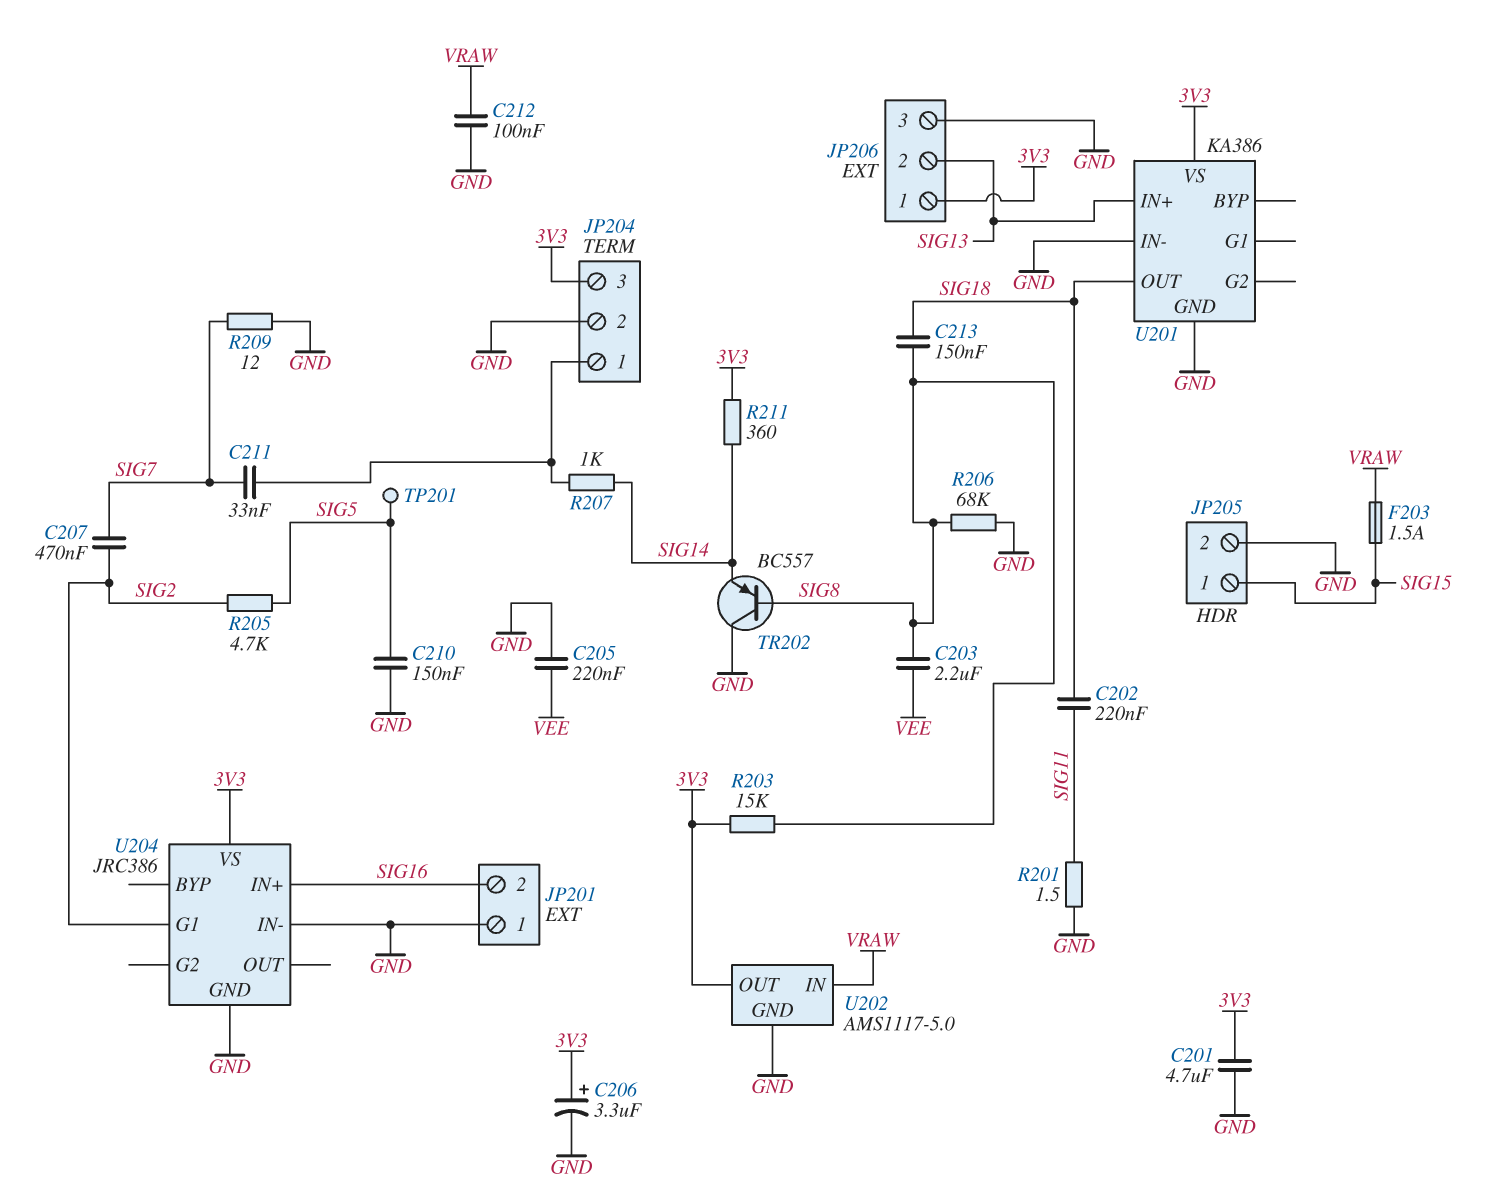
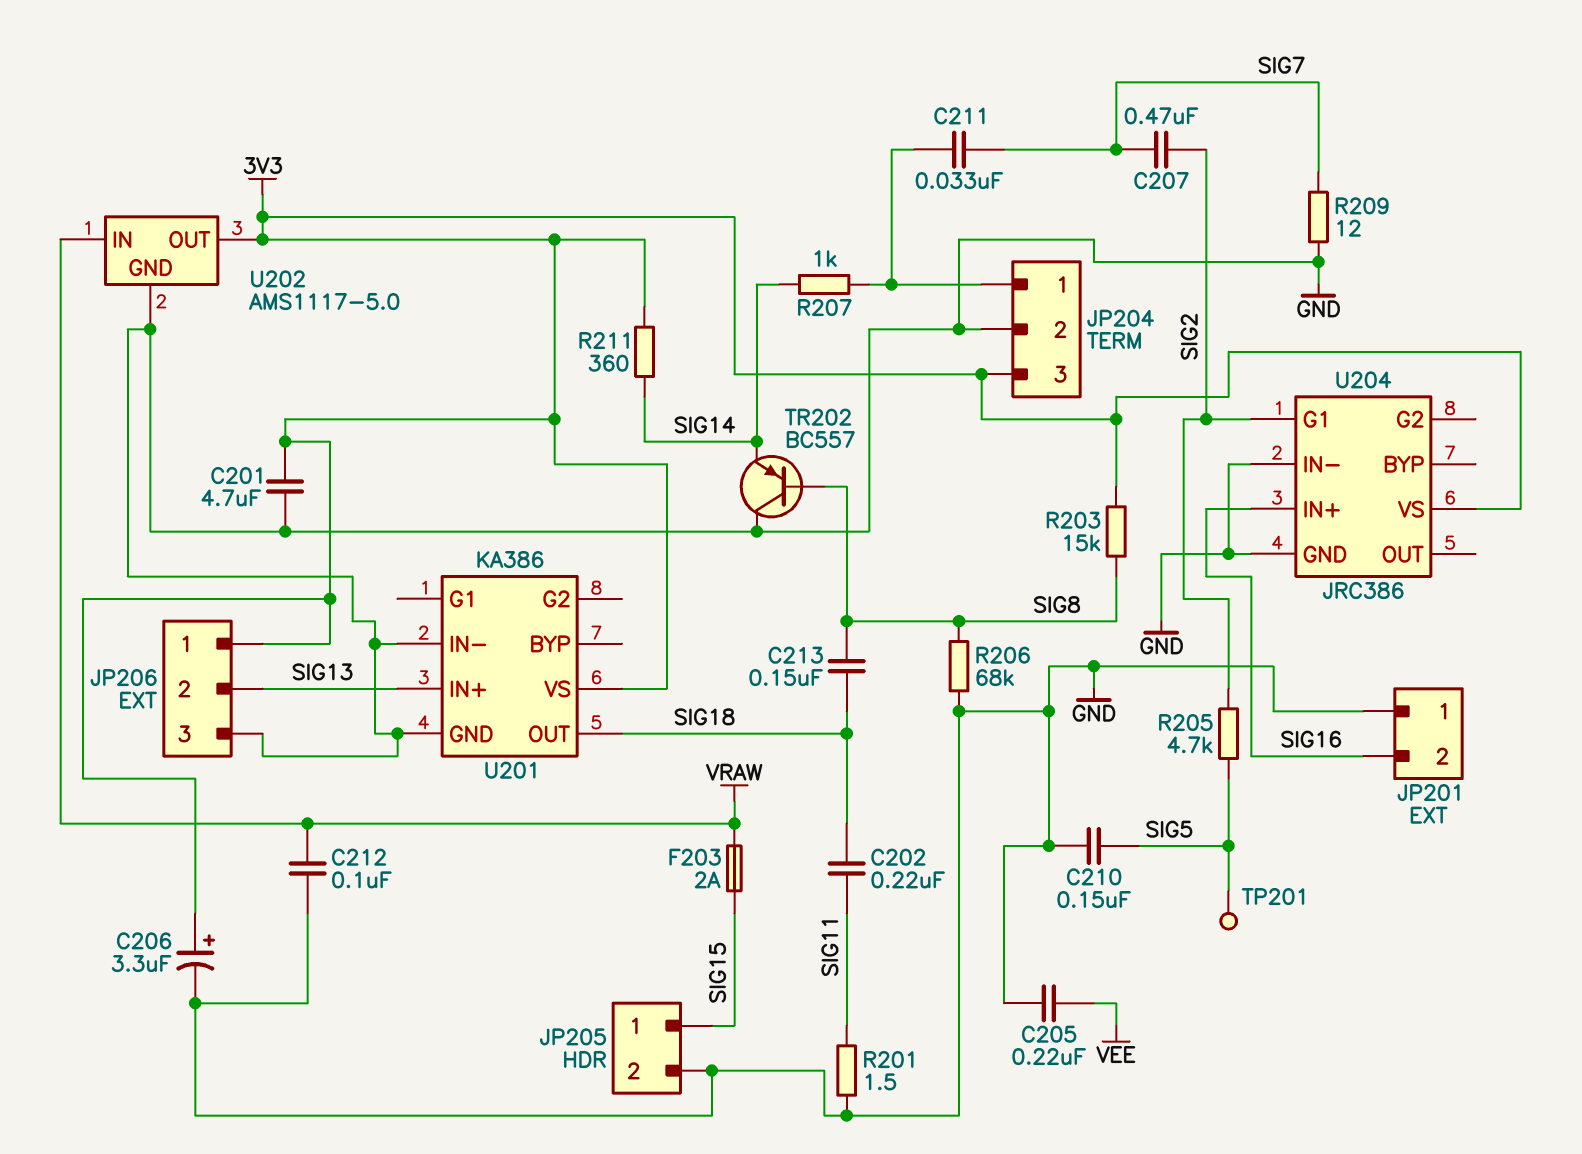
C203: 2.2uF (SIG8, VEE) -> none
F203: 1.5A (SIG15, VRAW) -> 2A (SIG15, VRAW)

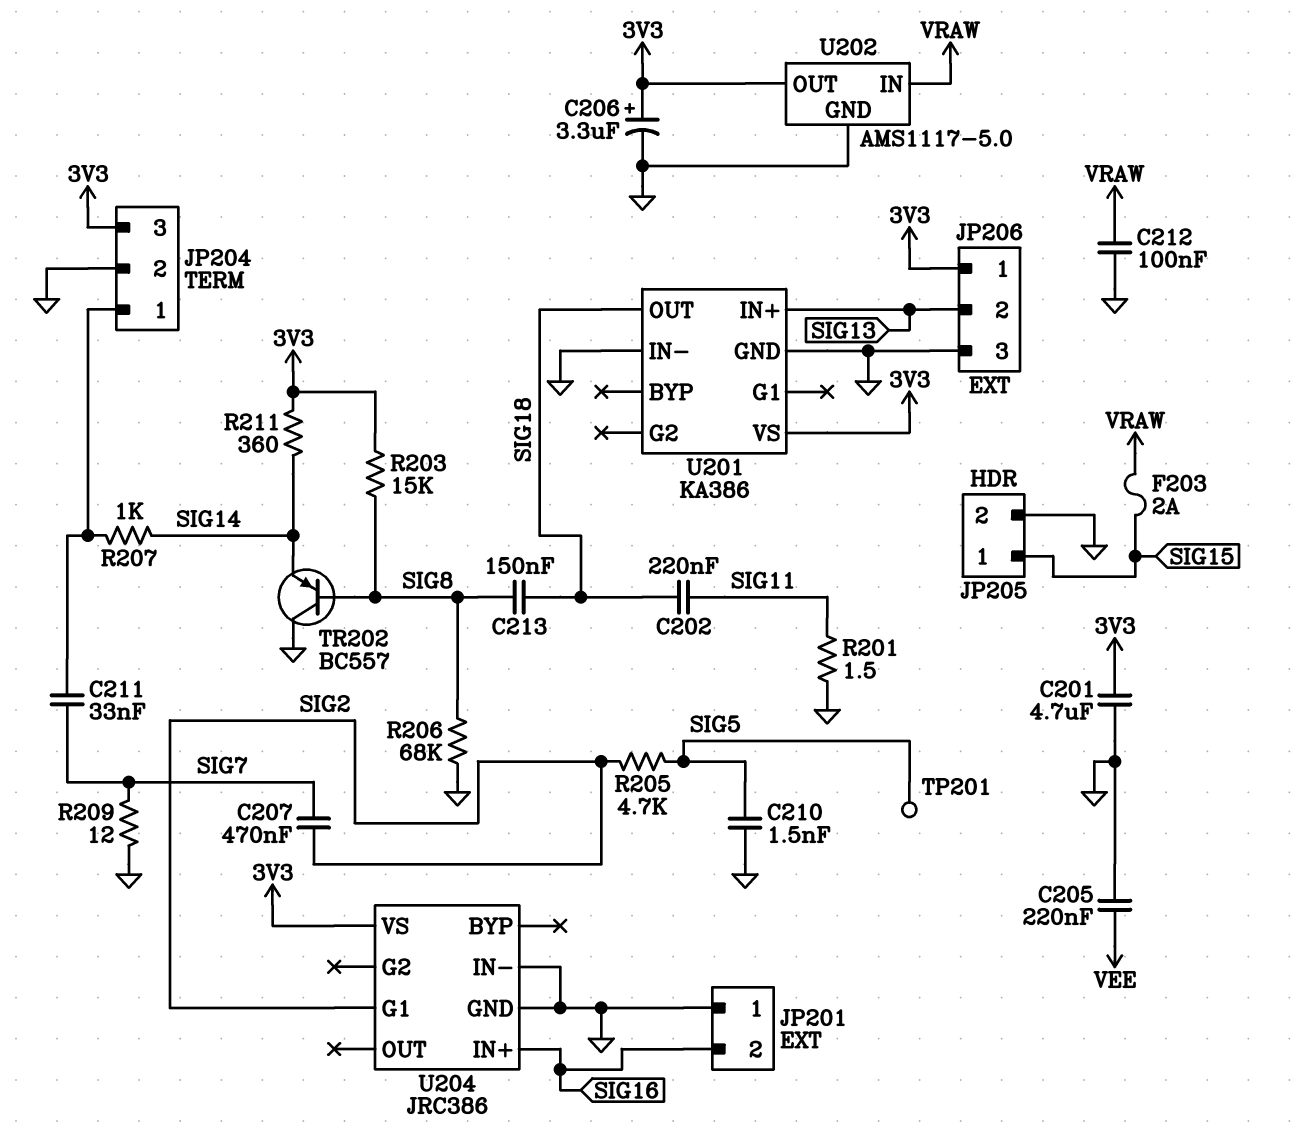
C210: 150nF (GND, SIG5) -> 1.5nF (GND, SIG5)

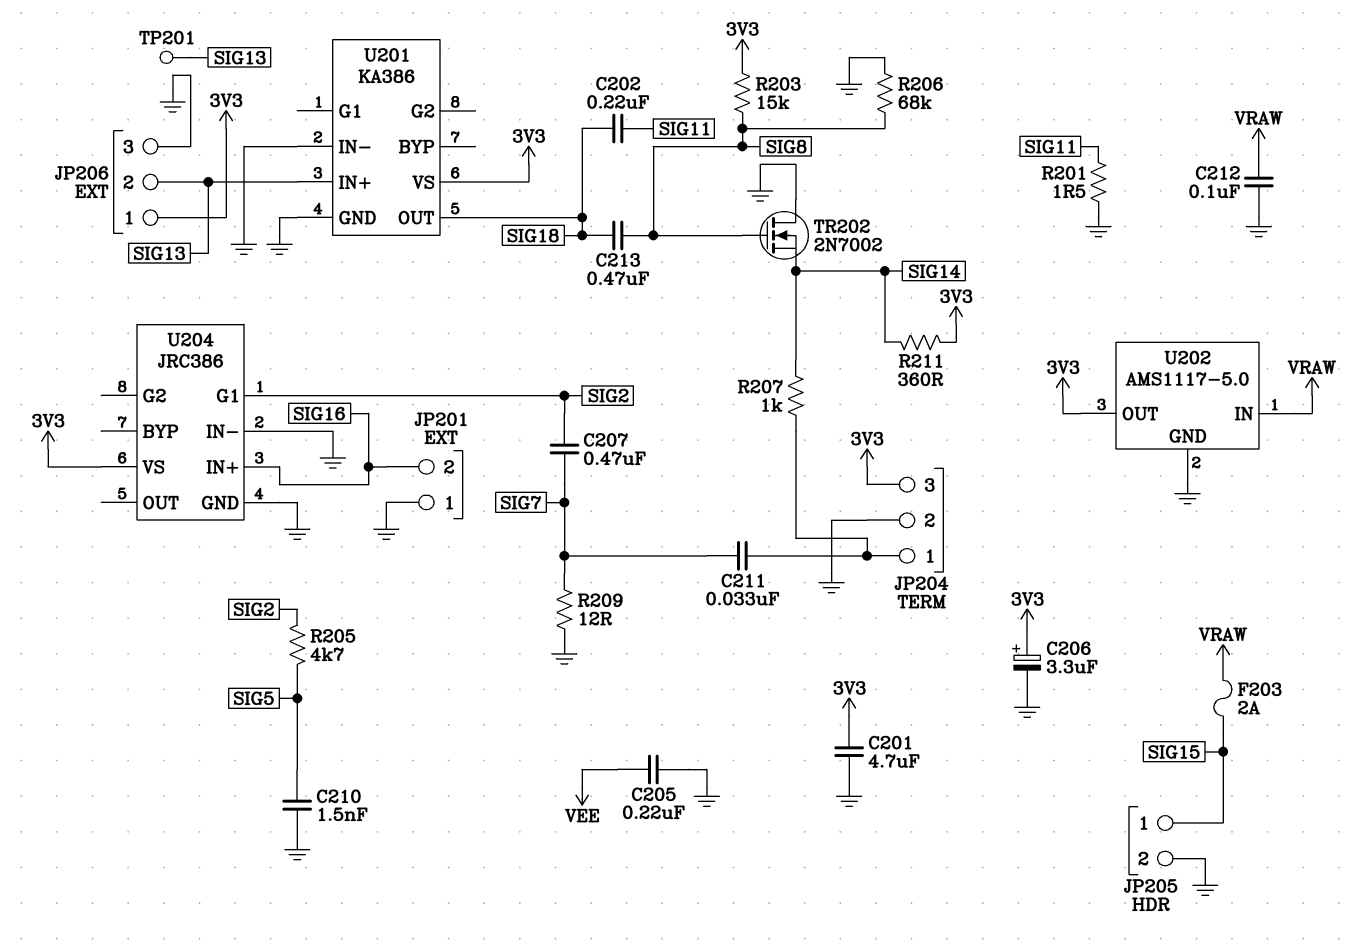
C213: 150nF (SIG8, SIG18) -> 470nF (SIG8, SIG18)
TP201: test point (SIG5) -> test point (SIG13)
TR202: PNP BC557 (B SIG8, C GND, E SIG14) -> NMOS 2N7002 (G SIG8, D GND, S SIG14)

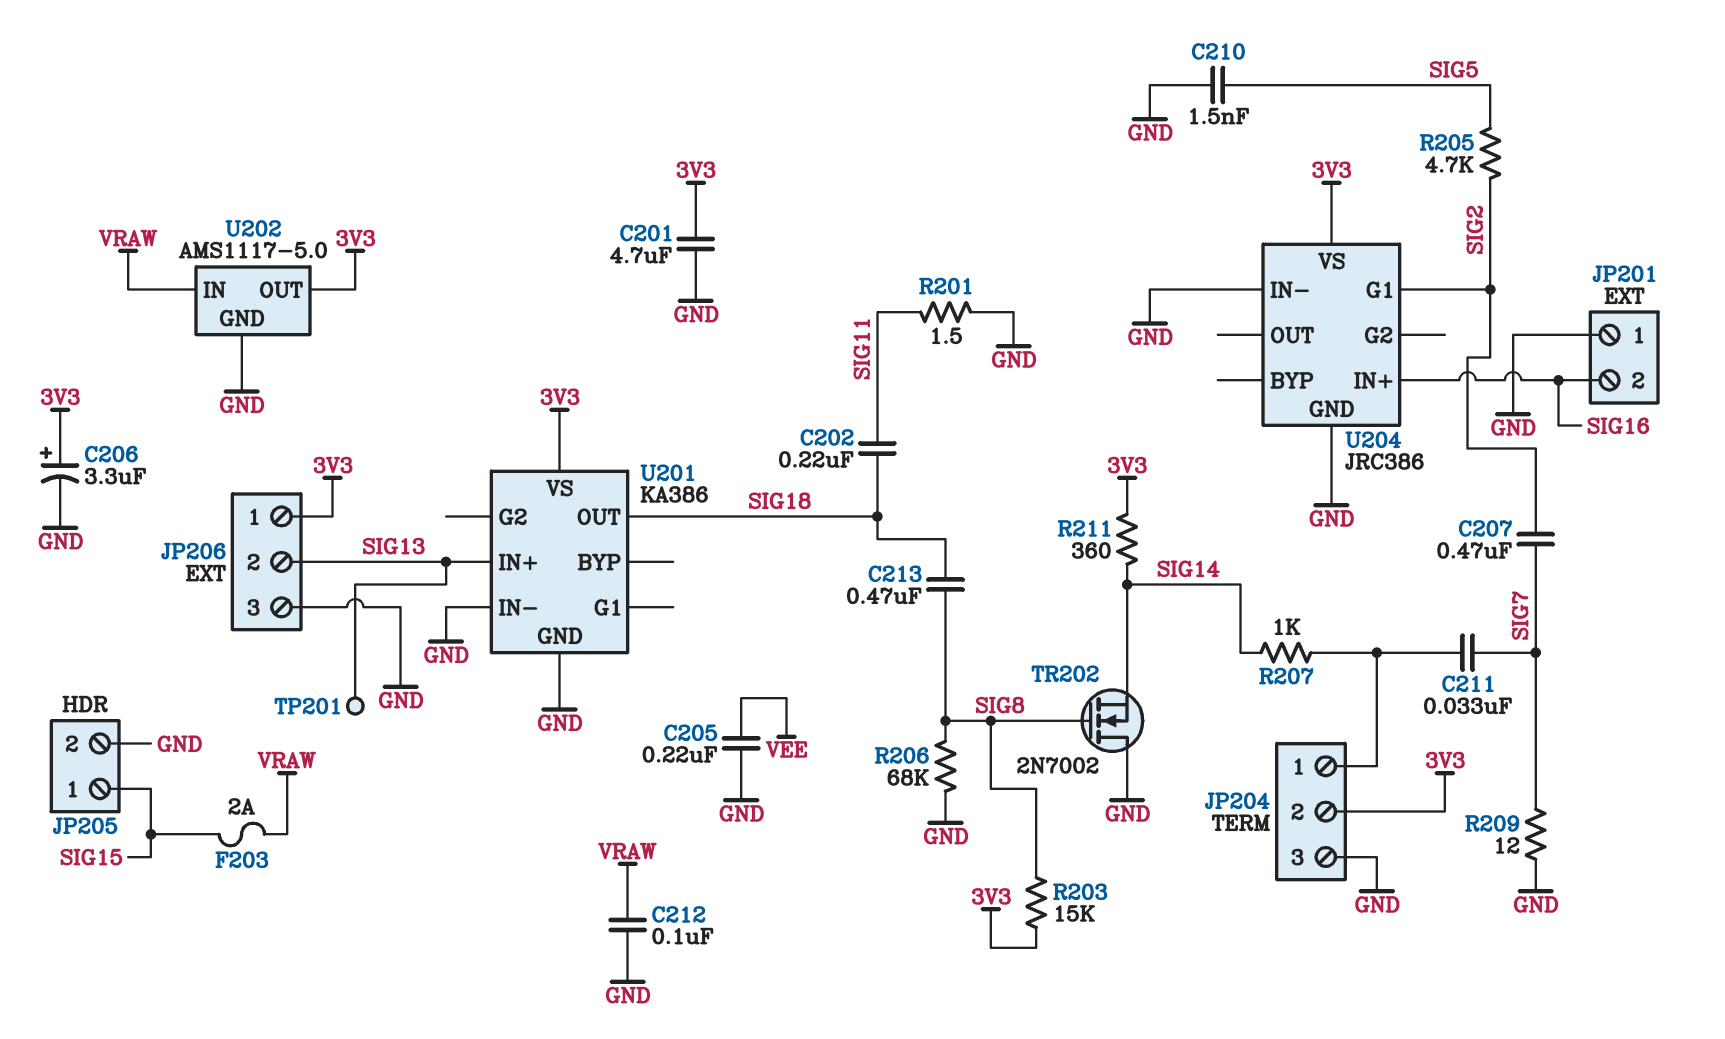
JP204 pin 2: GND -> 3V3
JP204 pin 3: 3V3 -> GND

